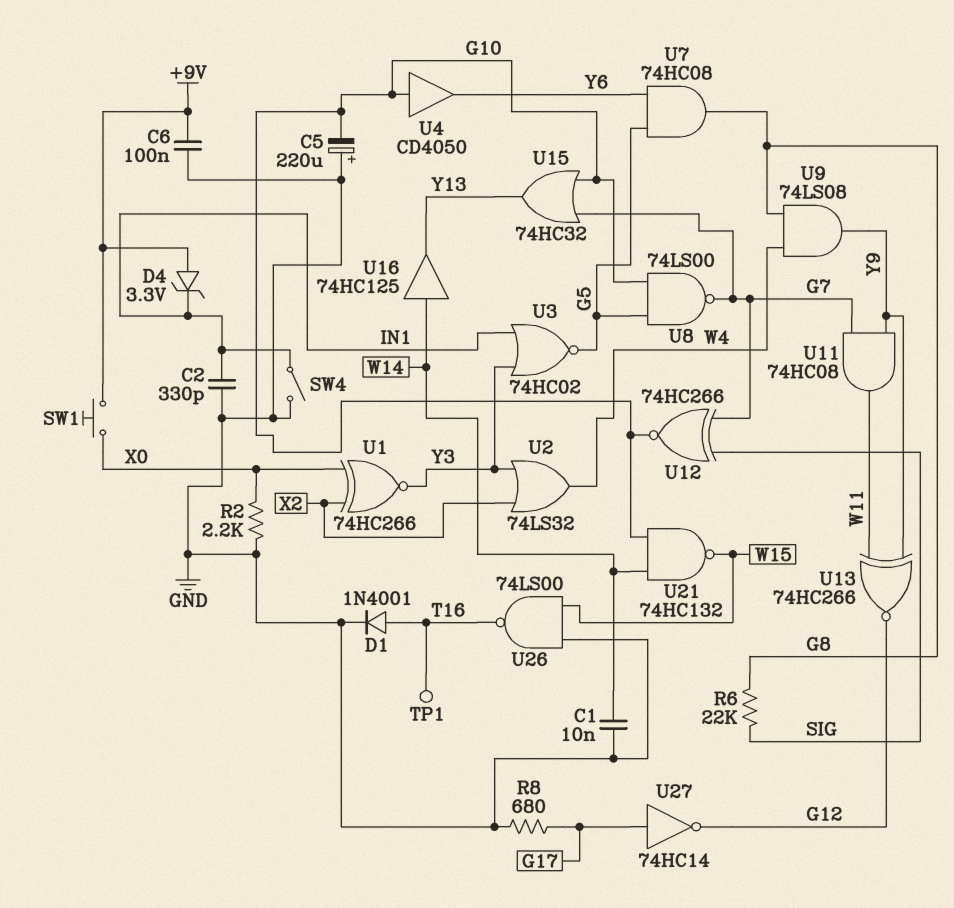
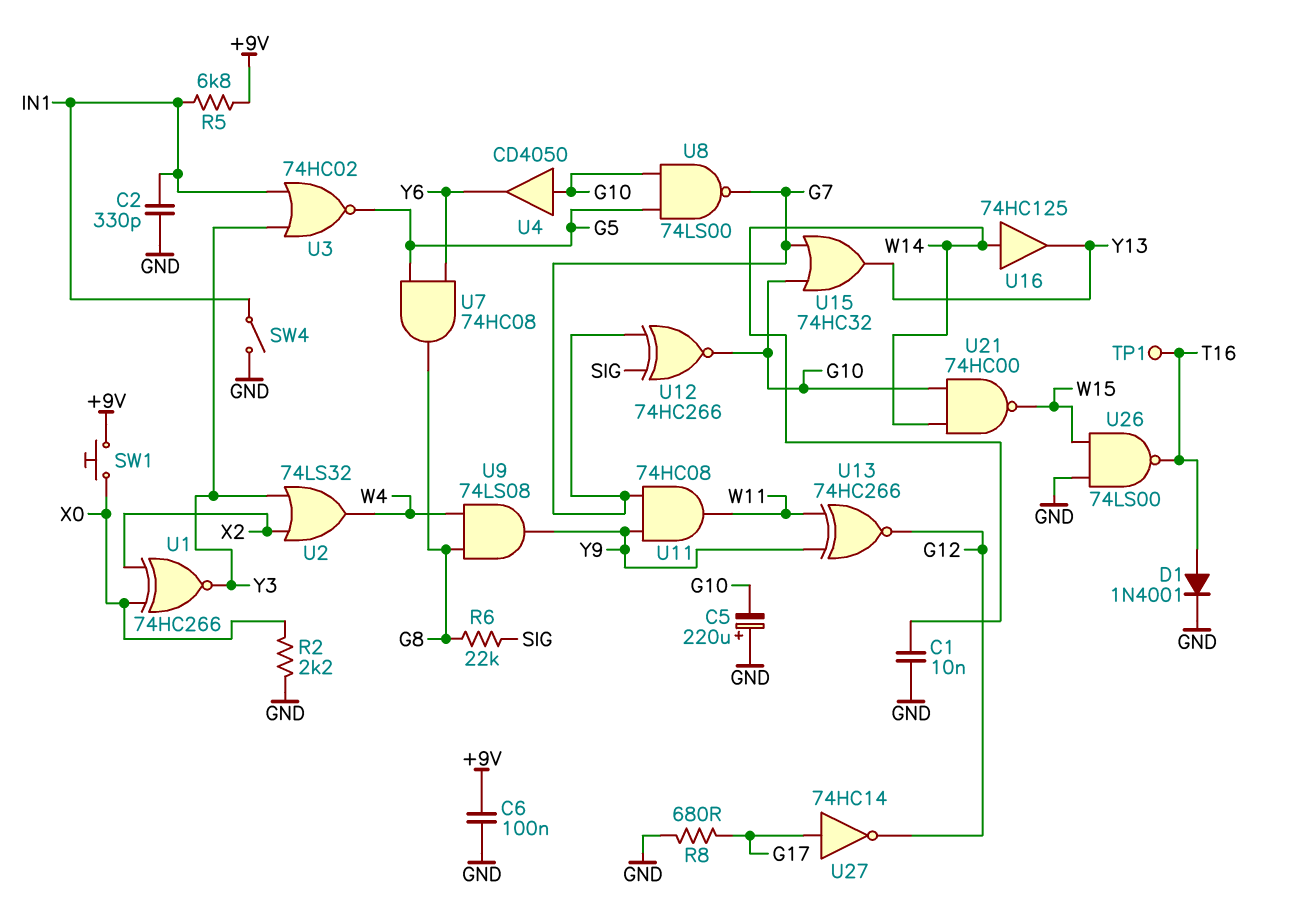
D4: zener 3.3V (A +9V, K IN1) -> none
R5: none -> 6.8k (+9V, IN1)
U21: NAND 74HC132 (in G10, in W14, out W15) -> NAND 74HC00 (in G10, in W14, out W15)

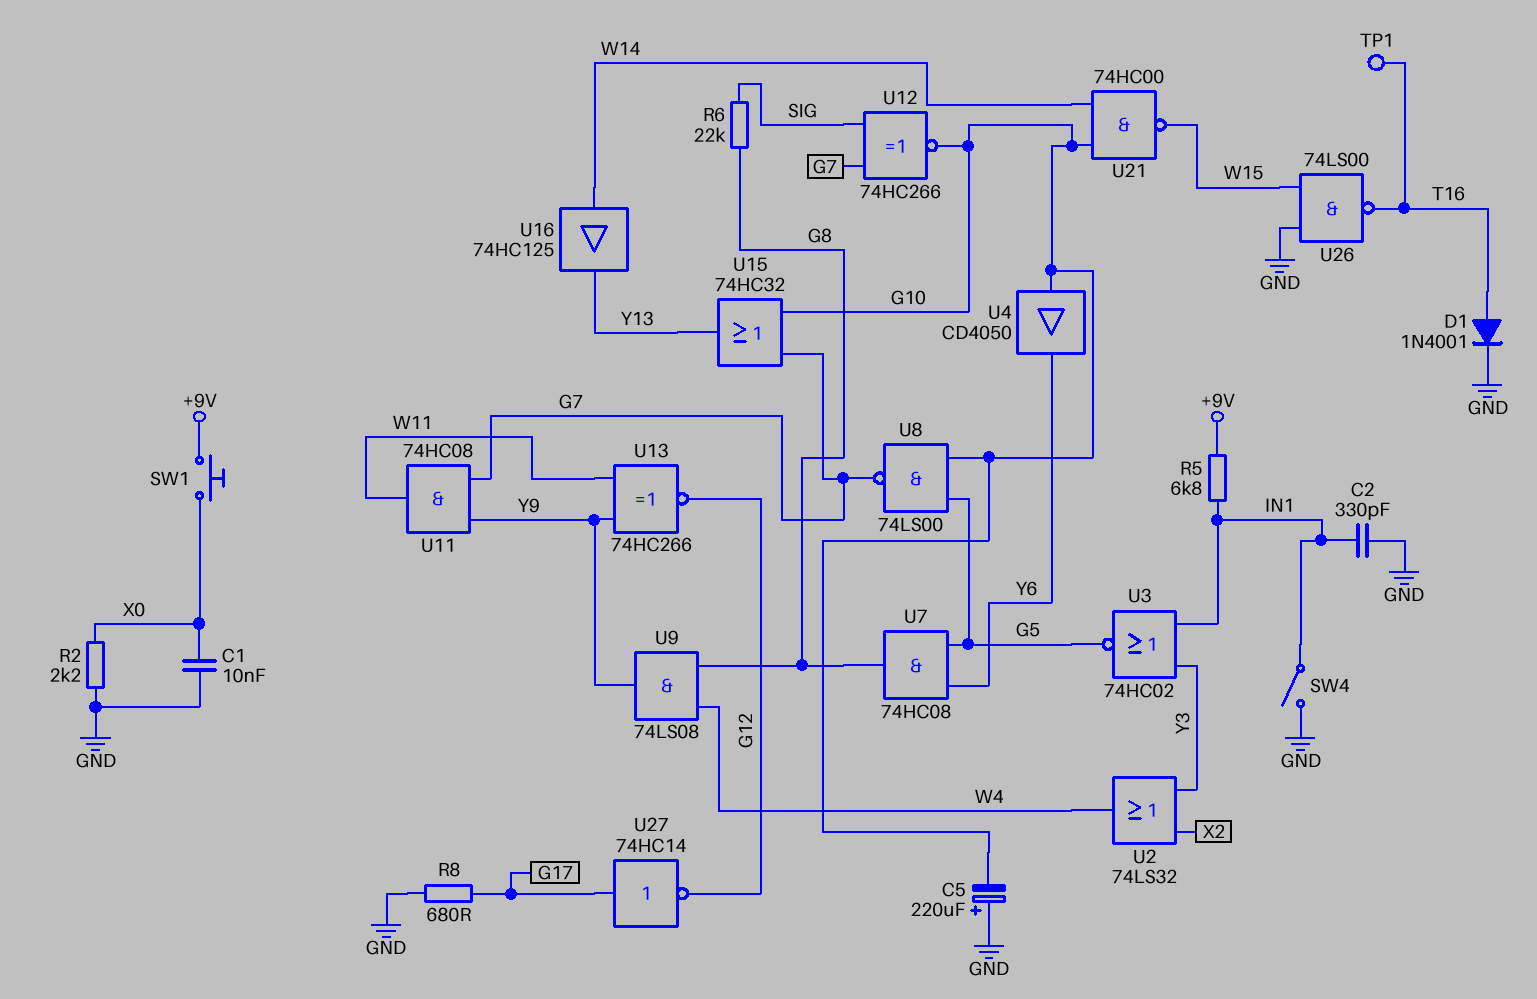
C1: 10nF (GND, W14) -> 10nF (GND, X0)
C6: 100nF (+9V, GND) -> none
U1: XNOR 74HC266 (in X0, in X2, out Y3) -> none

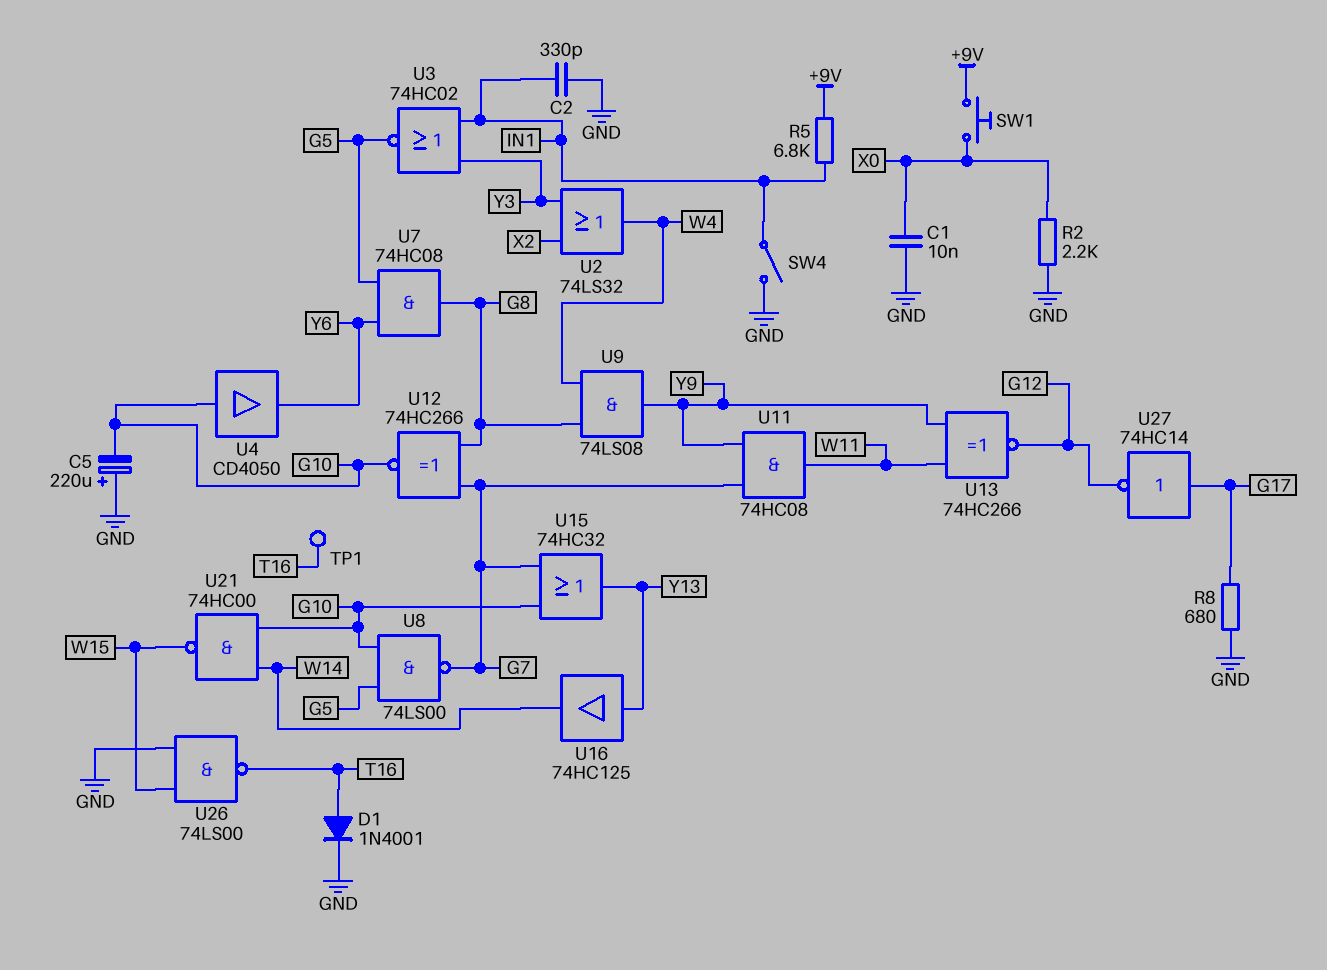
R6: 22k (G8, SIG) -> none
U12: XNOR 74HC266 (in G7, in SIG, out G10) -> XNOR 74HC266 (in G7, in G8, out G10)
U16: buffer 74HC125 (in W14, out Y13) -> buffer 74HC125 (in Y13, out W14)

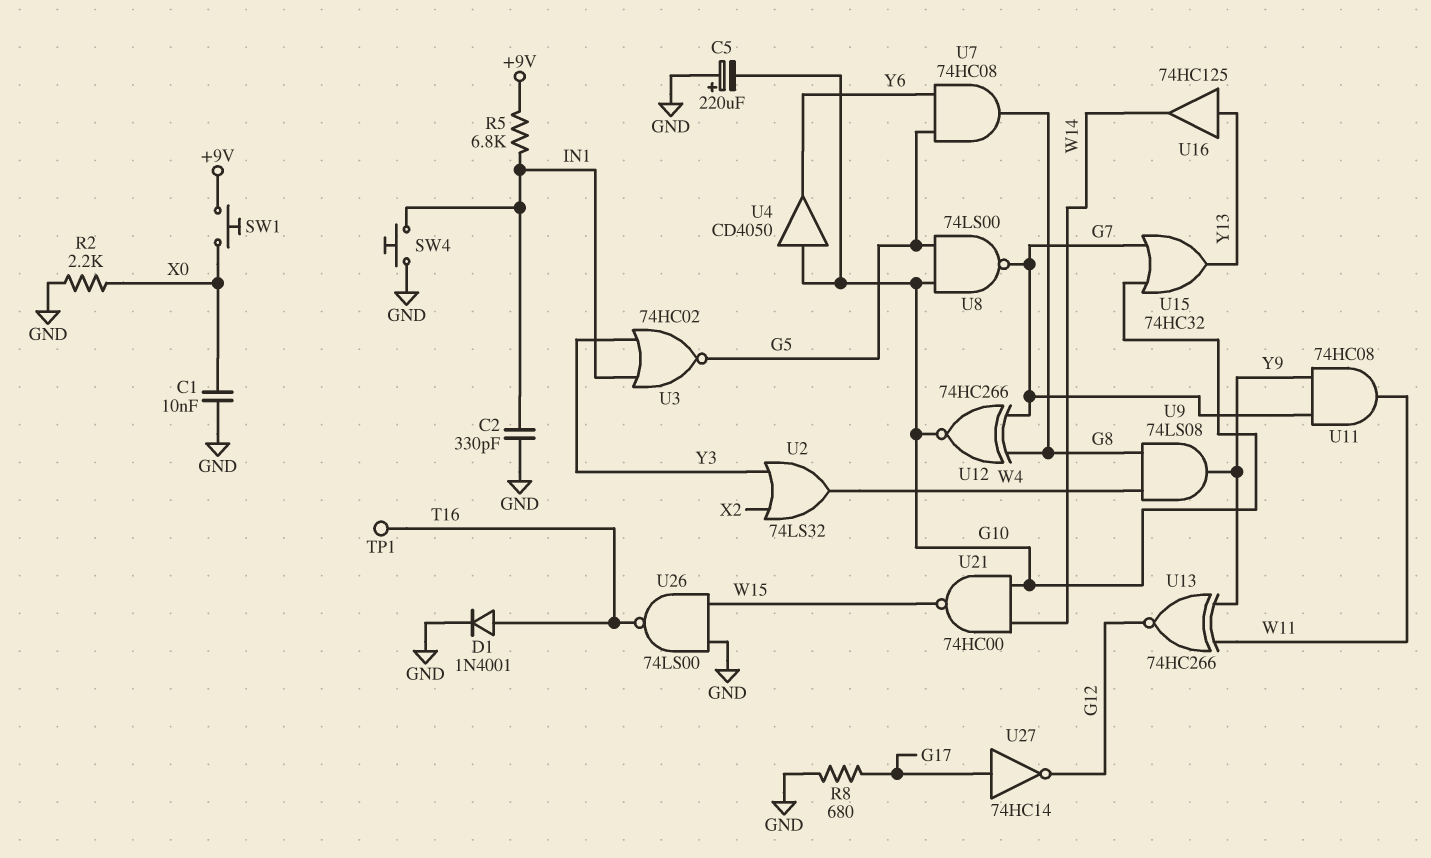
SW4: switch (GND, IN1) -> button (GND, IN1)

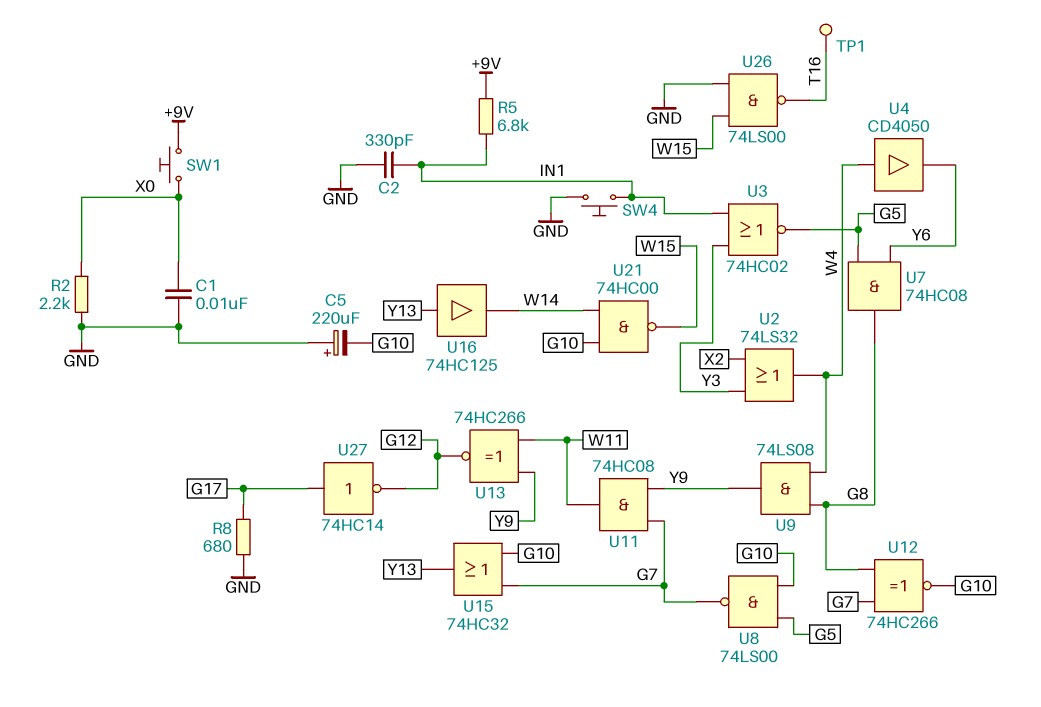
D1: diode 1N4001 (A T16, K GND) -> none
U4: buffer CD4050 (in G10, out Y6) -> buffer CD4050 (in W4, out Y6)

